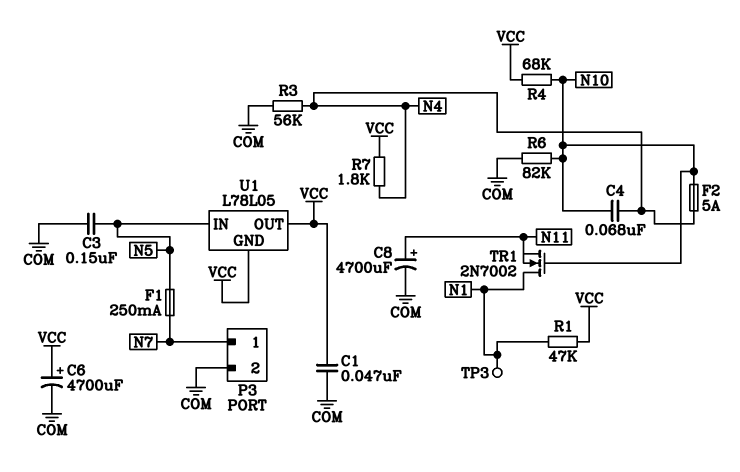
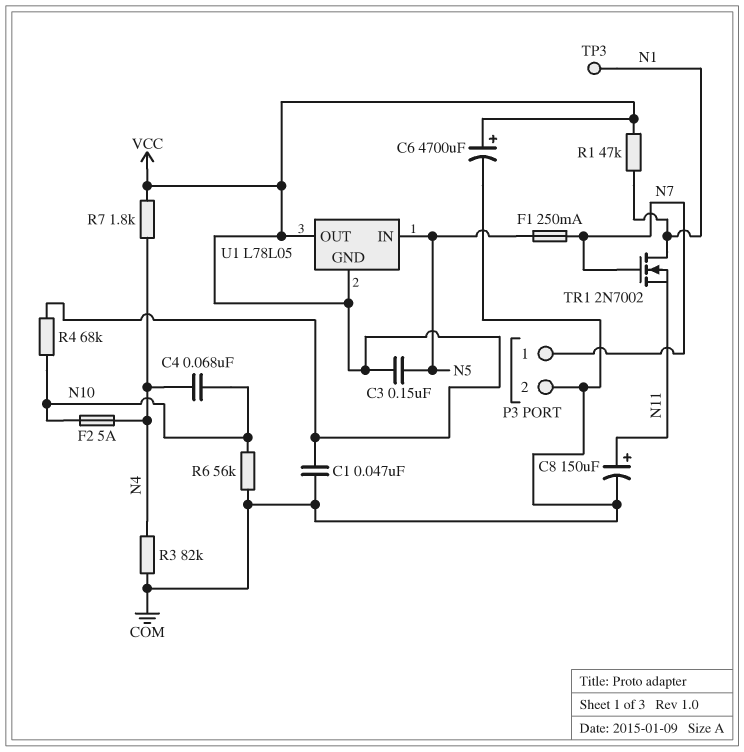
C3: 150nF (COM, N5) -> 150nF (N5, VCC)
C8: 4700uF (plus N11, minus COM) -> 150uF (plus N11, minus COM)
R3: 56k (COM, N4) -> 82k (COM, N4)
R6: 82k (COM, N10) -> 56k (COM, N10)
TR1: NMOS 2N7002 (G N10, D N1, S N11) -> NMOS 2N7002 (G N7, D N1, S N11)

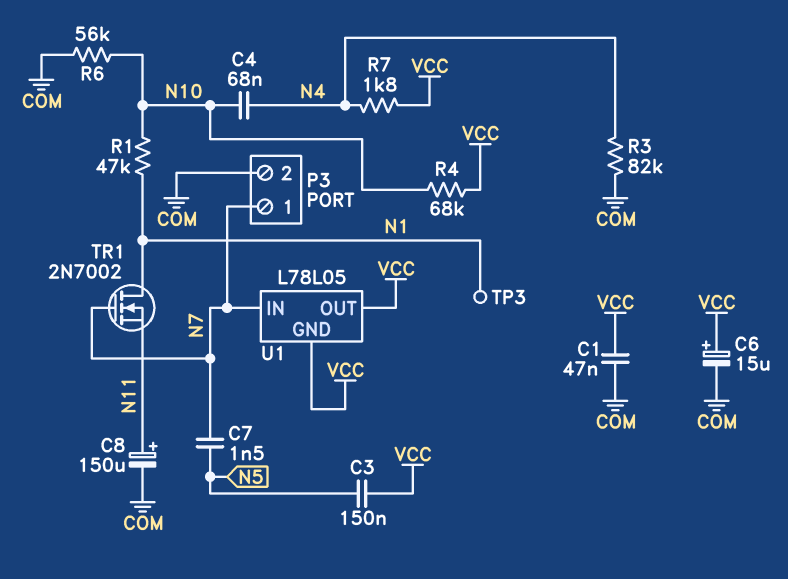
C6: 4700uF (plus VCC, minus COM) -> 15uF (plus VCC, minus COM)
C7: none -> 1.5nF (N5, N7)
F1: 250mA (N5, N7) -> none
F2: 5A (N4, N10) -> none
R1: 47k (N1, VCC) -> 47k (N1, N10)
U1 pin IN: N5 -> N7

